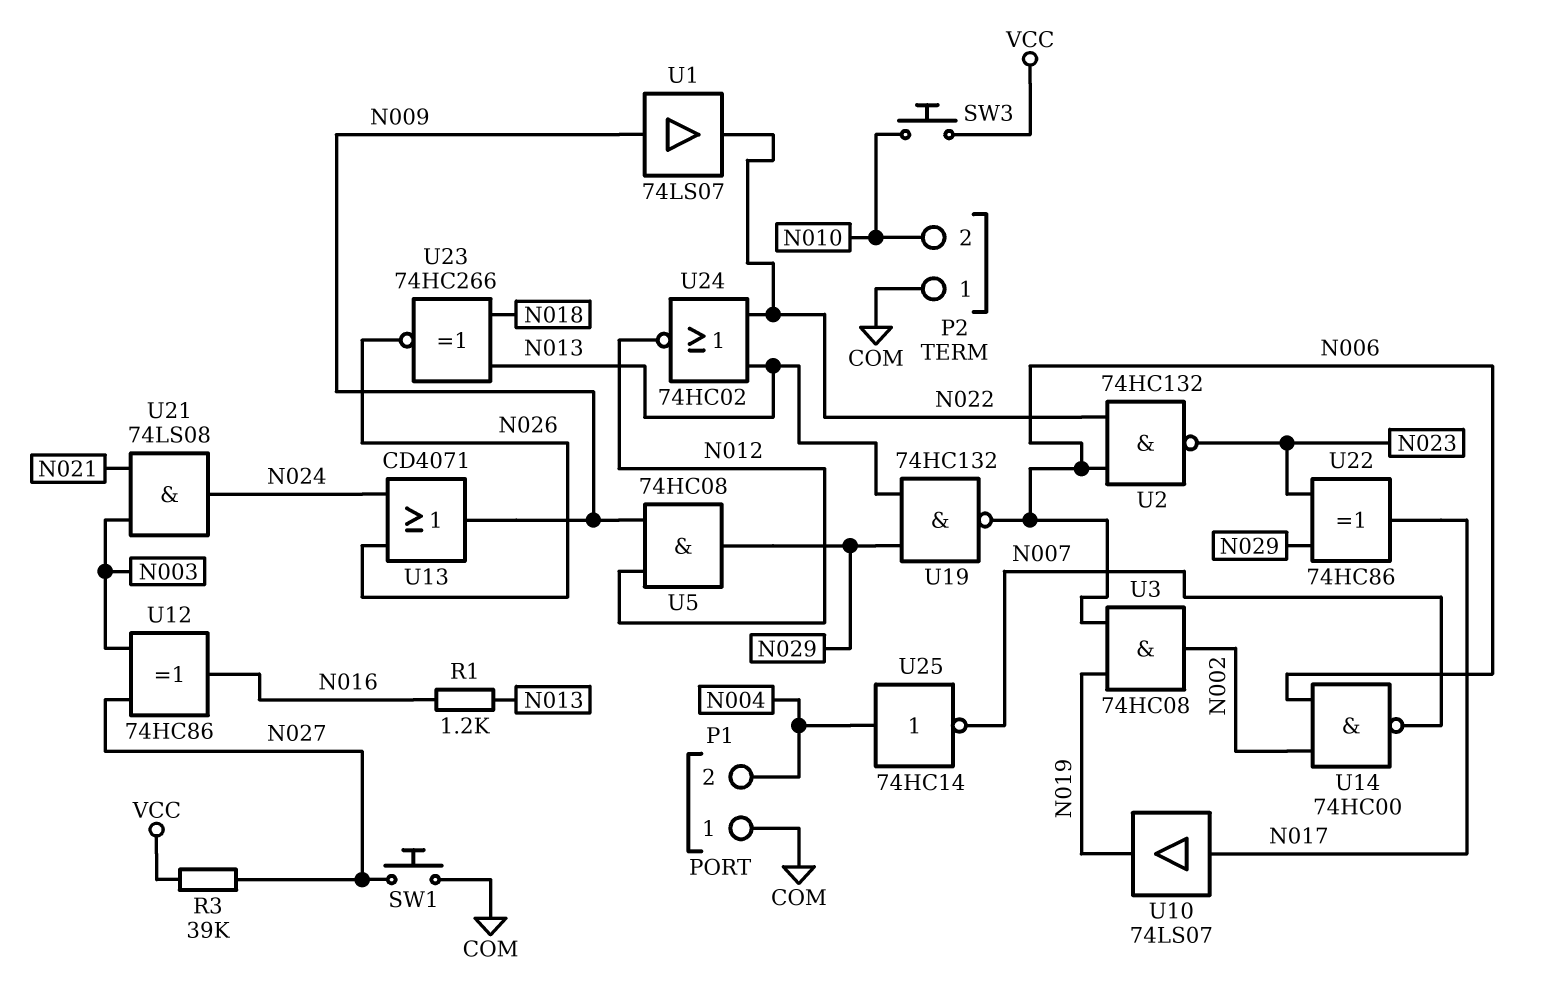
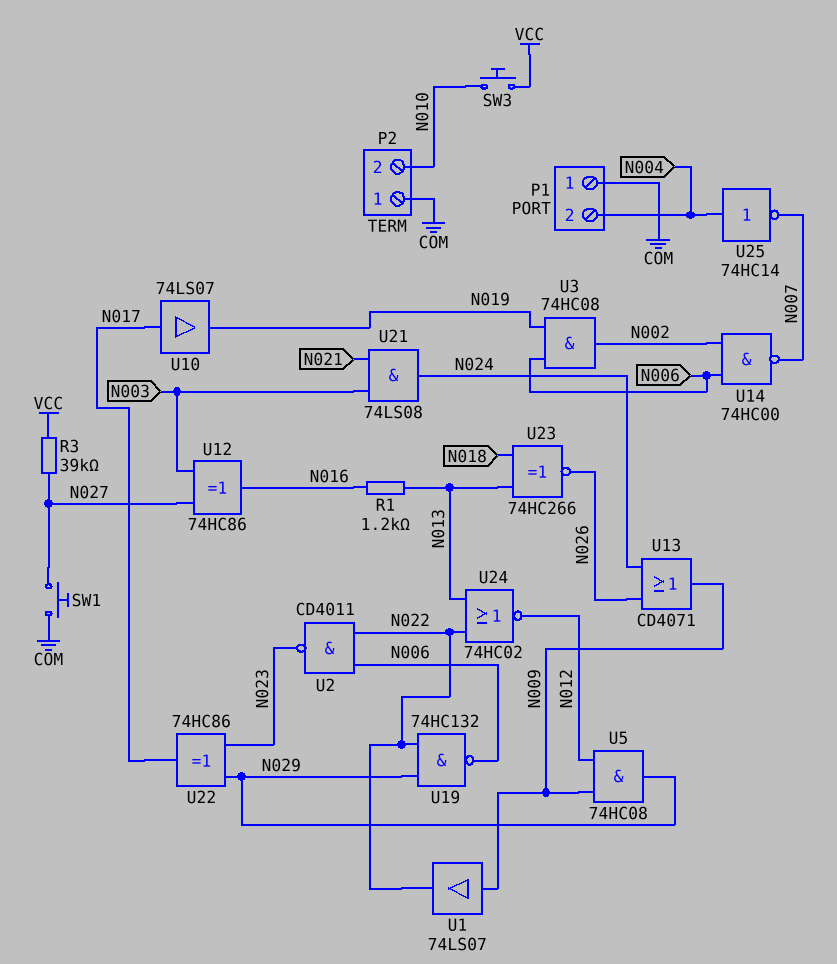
U2: NAND 74HC132 (in N006, in N022, out N023) -> NAND CD4011 (in N006, in N022, out N023)
U19: NAND 74HC132 (in N013, in N029, out N006) -> NAND 74HC132 (in N022, in N029, out N006)

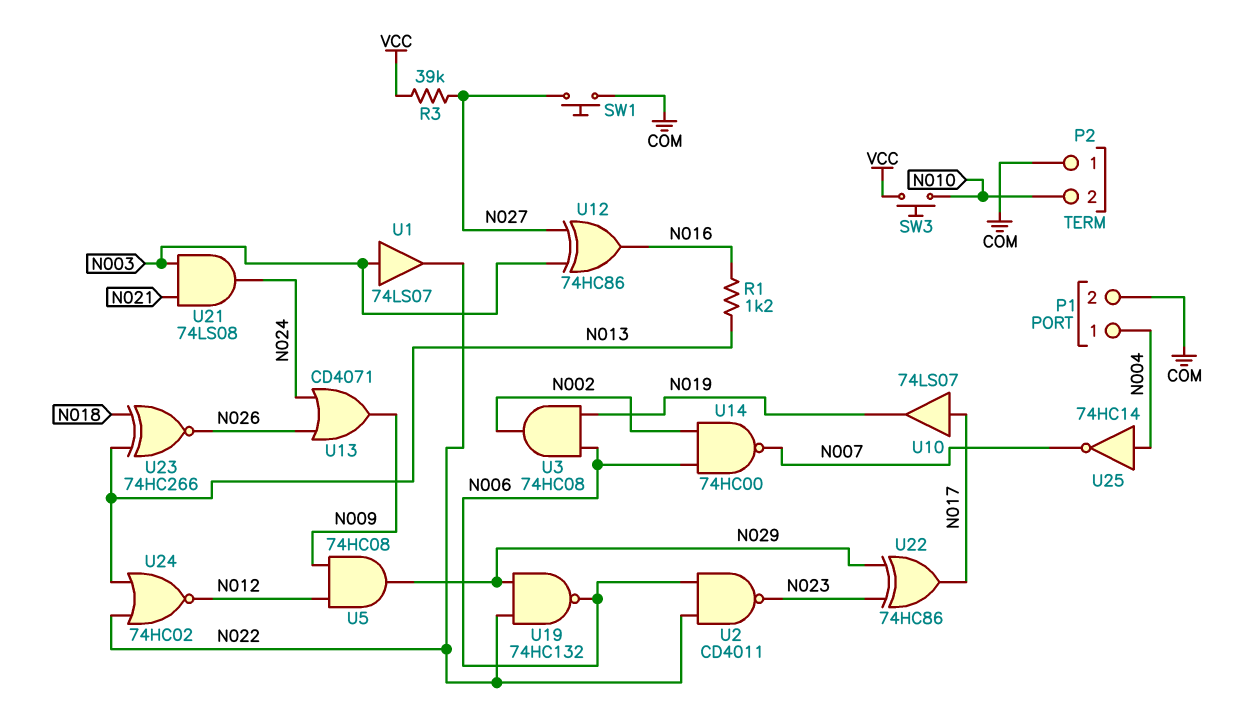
P1 pin 1: COM -> N004
P1 pin 2: N004 -> COM
U1: buffer 74LS07 (in N009, out N022) -> buffer 74LS07 (in N003, out N022)

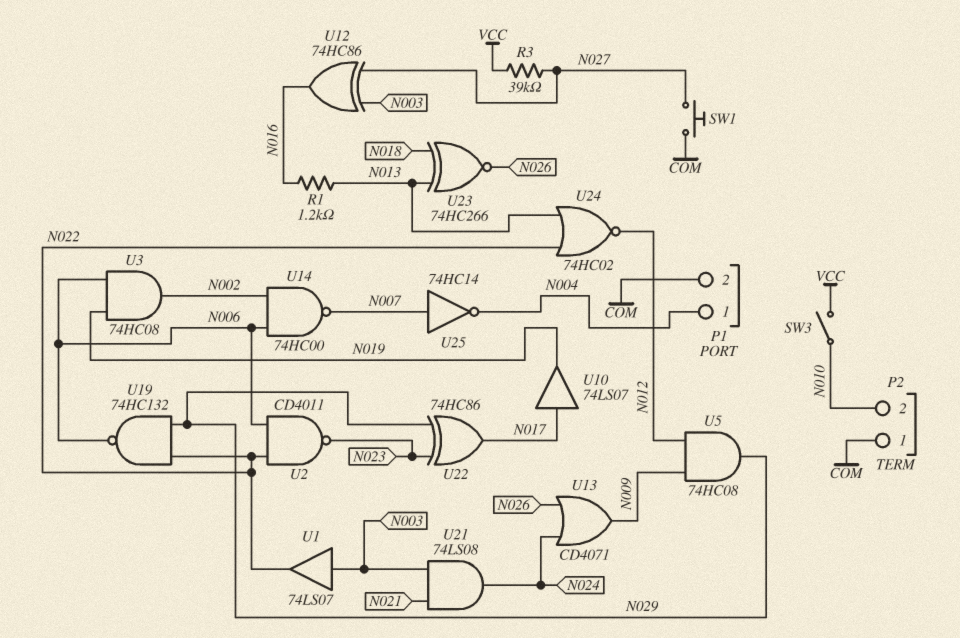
SW3: button (N010, VCC) -> switch (N010, VCC)
U25: NOT 74HC14 (in N004, out N007) -> NOT 74HC14 (in N007, out N004)

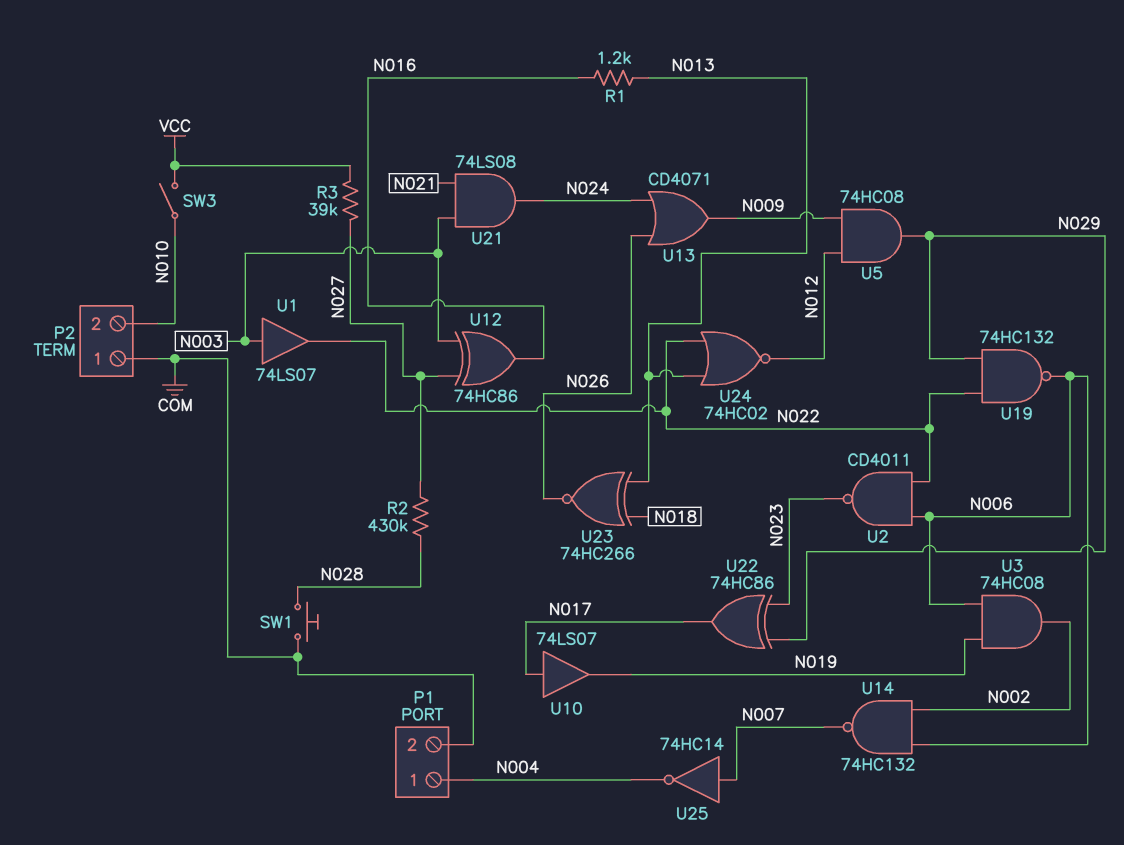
R2: none -> 430k (N027, N028)
SW1: button (COM, N027) -> button (COM, N028)
U14: NAND 74HC00 (in N002, in N006, out N007) -> NAND 74HC132 (in N002, in N006, out N007)

